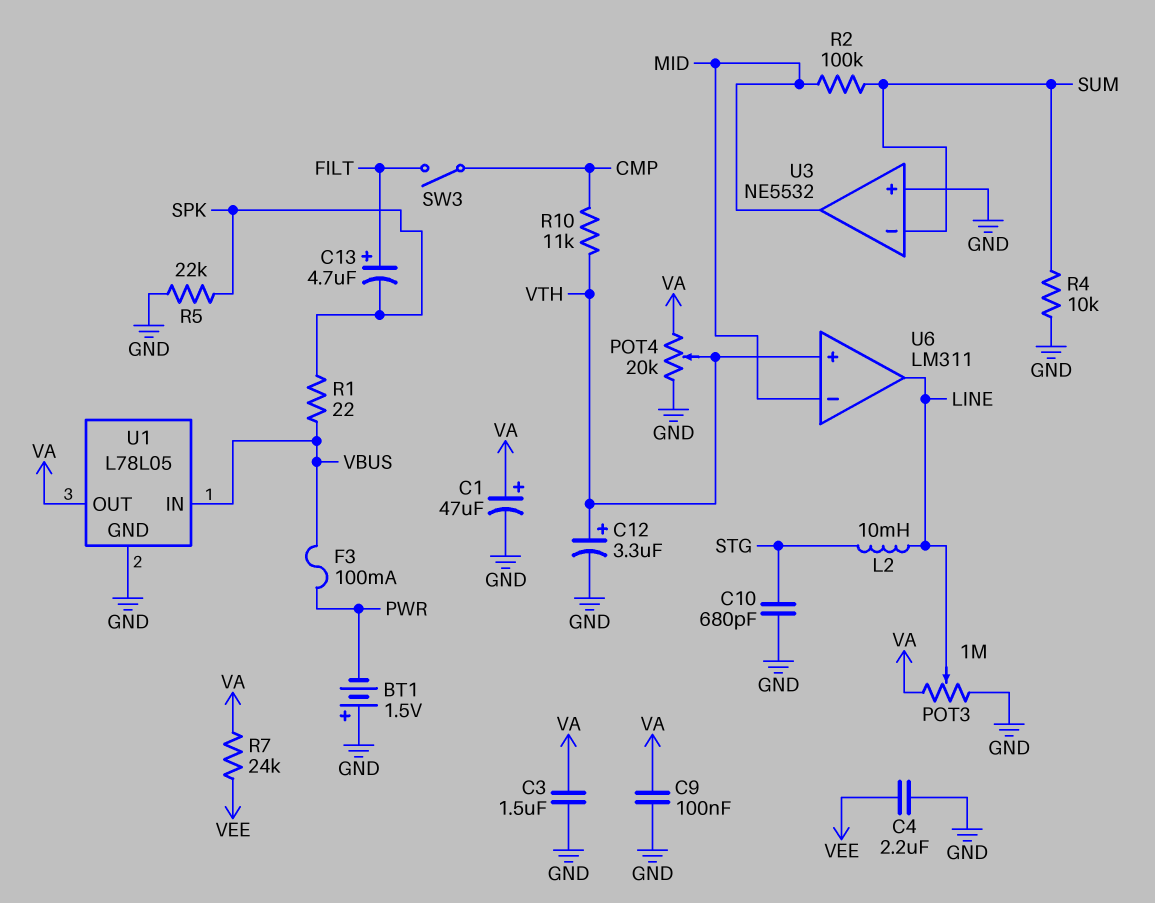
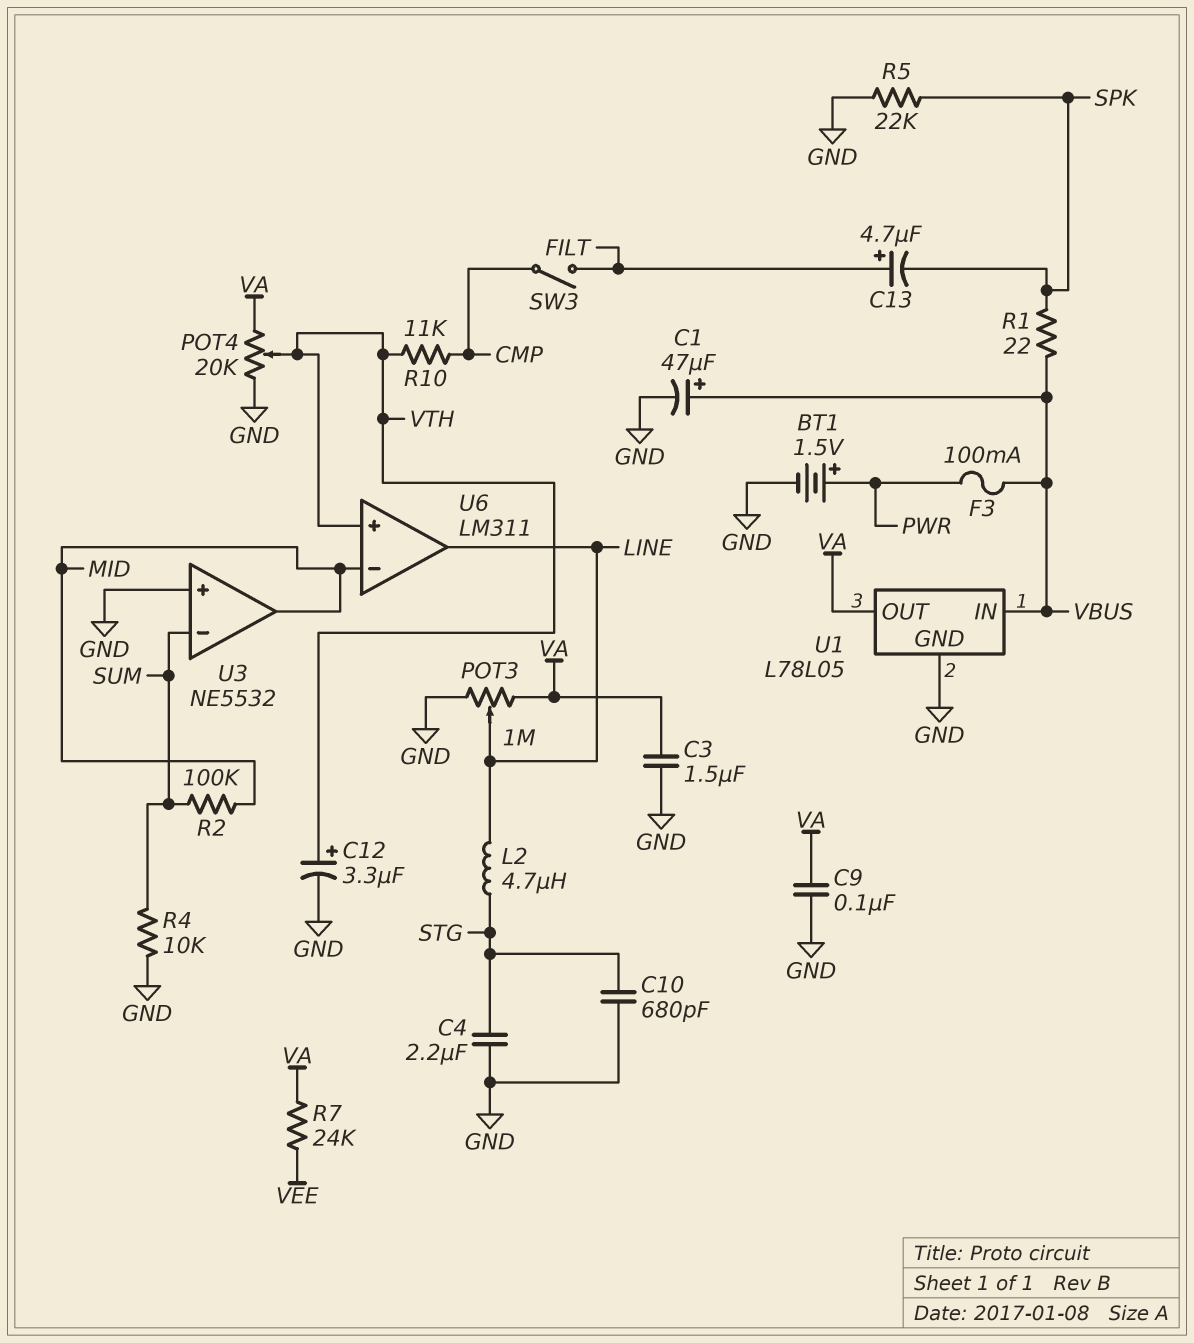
BT1: 1.5V (plus GND, minus PWR) -> 1.5V (plus PWR, minus GND)
C1: 47uF (plus VA, minus GND) -> 47uF (plus VBUS, minus GND)
C4: 2.2uF (GND, VEE) -> 2.2uF (GND, STG)
L2: 10mH (LINE, STG) -> 4.7uH (LINE, STG)

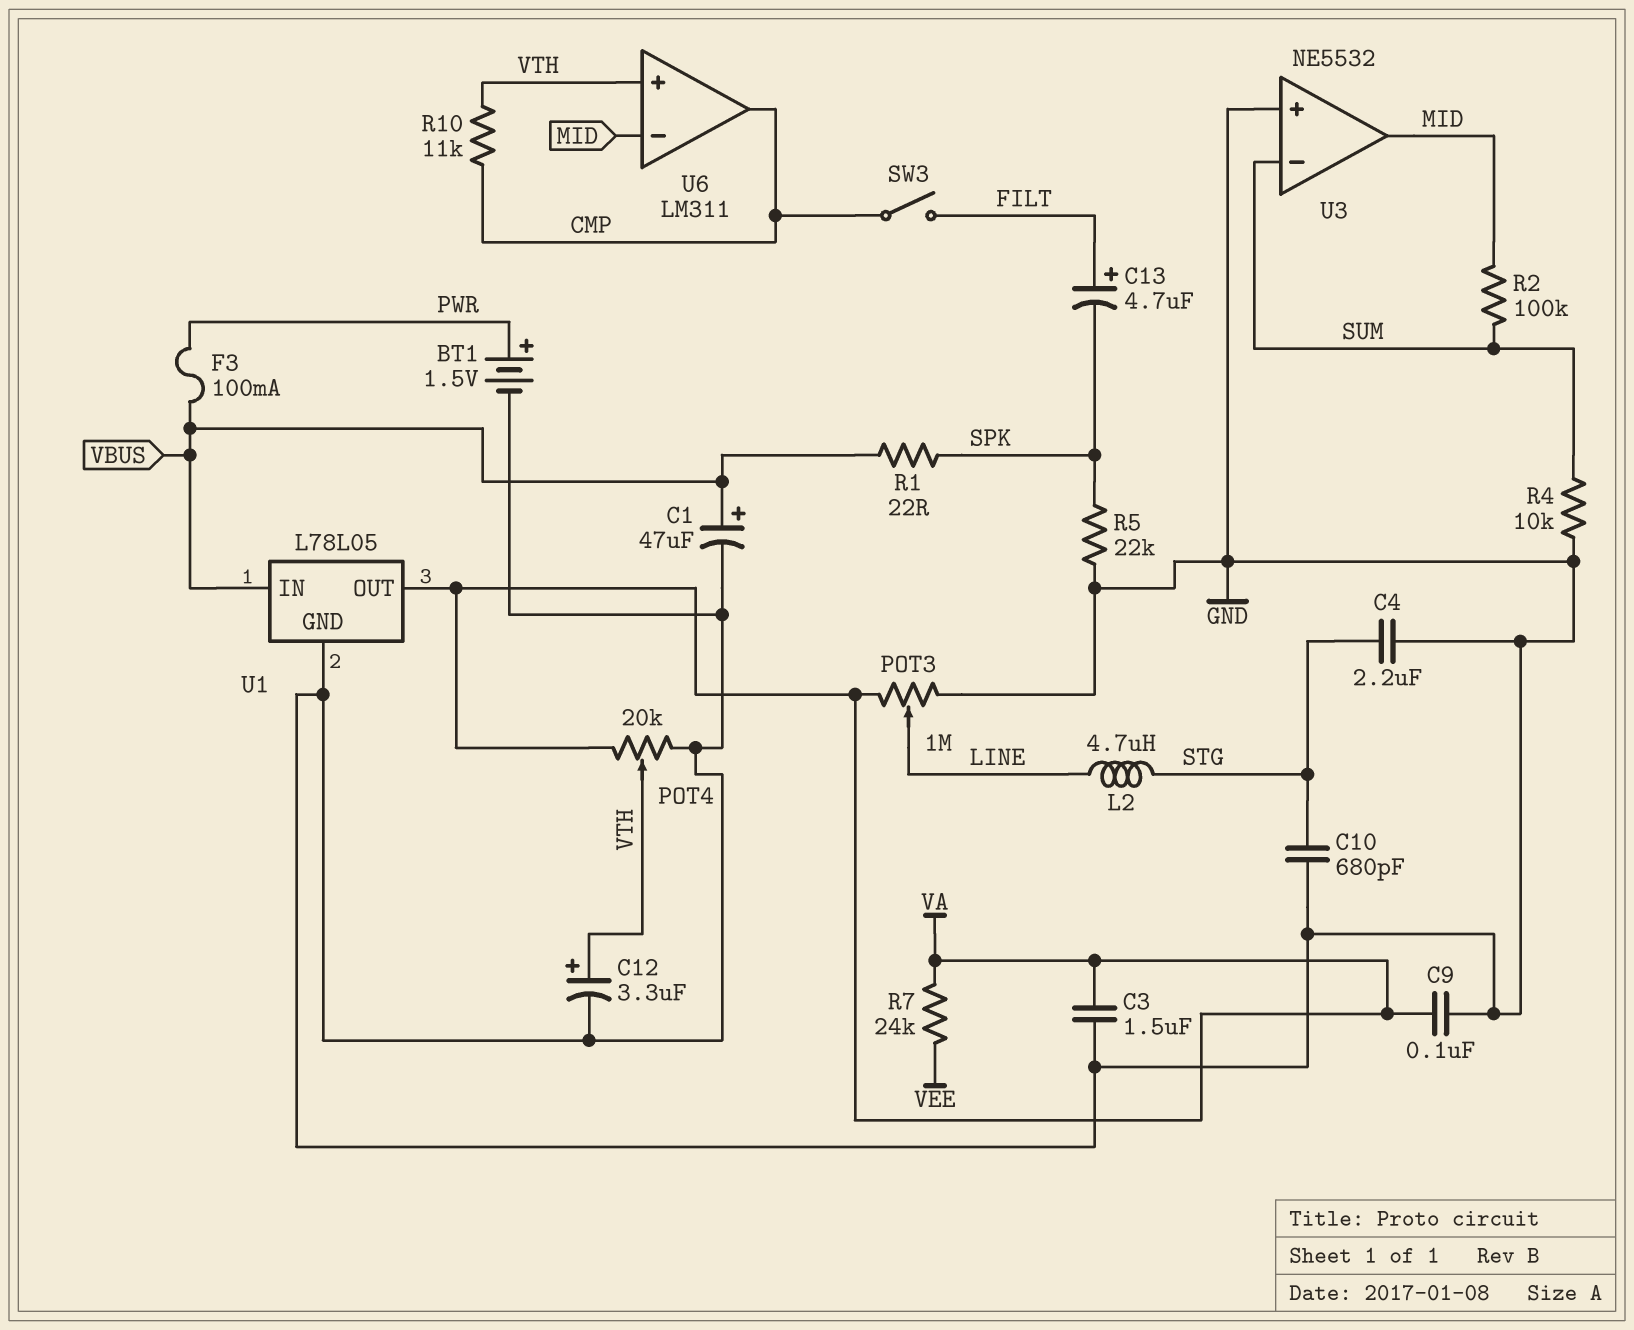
U6 pin out: LINE -> CMP

